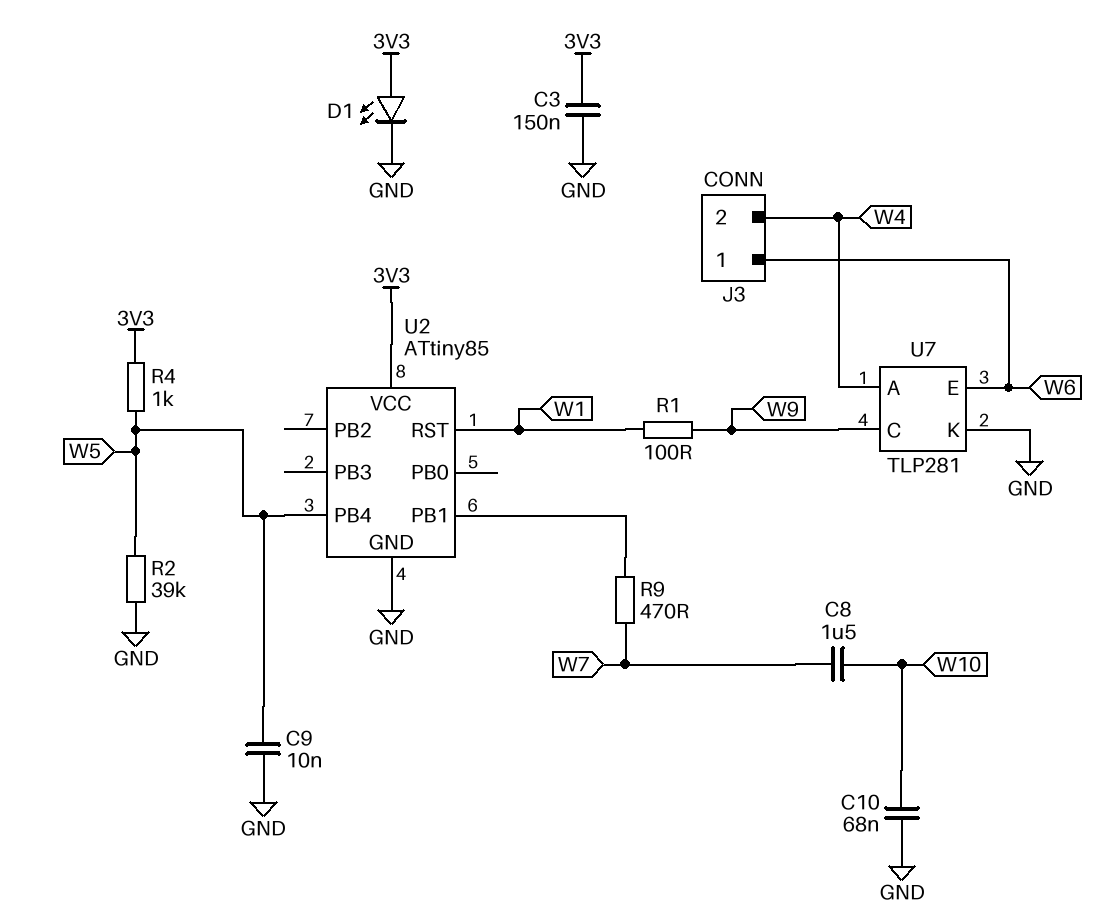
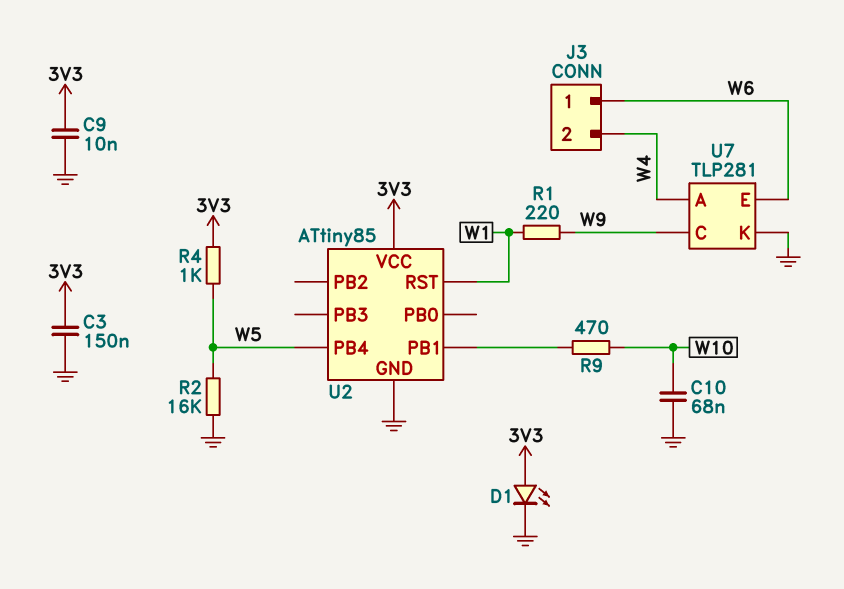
C8: 1.5uF (W7, W10) -> none
C9: 10nF (GND, W5) -> 10nF (3V3, GND)
R1: 100 (W1, W9) -> 220 (W1, W9)
R2: 39k (GND, W5) -> 16k (GND, W5)
R9: 470 (U2/PB1, W7) -> 470 (U2/PB1, W10)

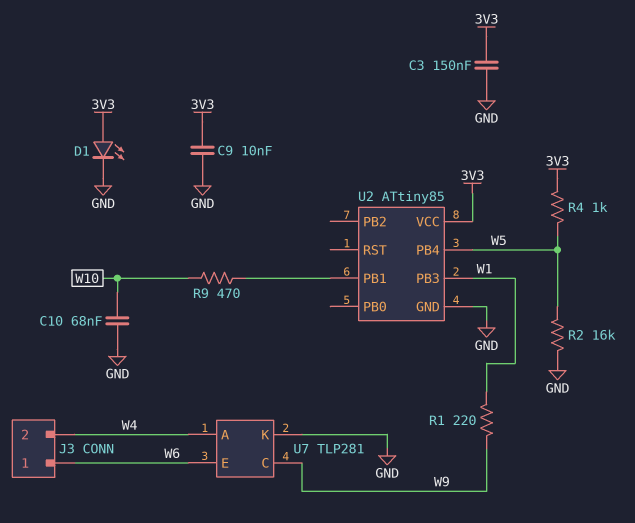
U2 pin PB3: none -> W1
U2 pin RST: W1 -> none

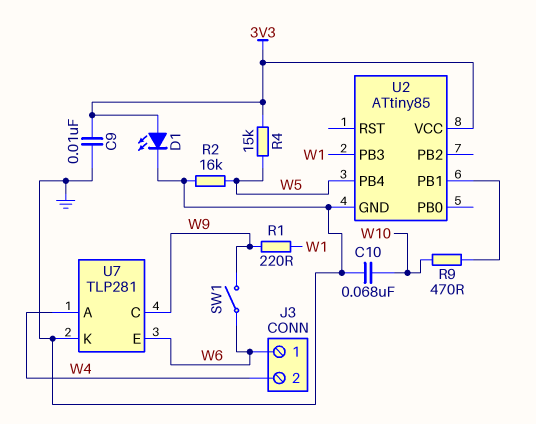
C3: 150nF (3V3, GND) -> none
R4: 1k (3V3, W5) -> 15k (3V3, W5)
SW1: none -> switch (W6, W9)

